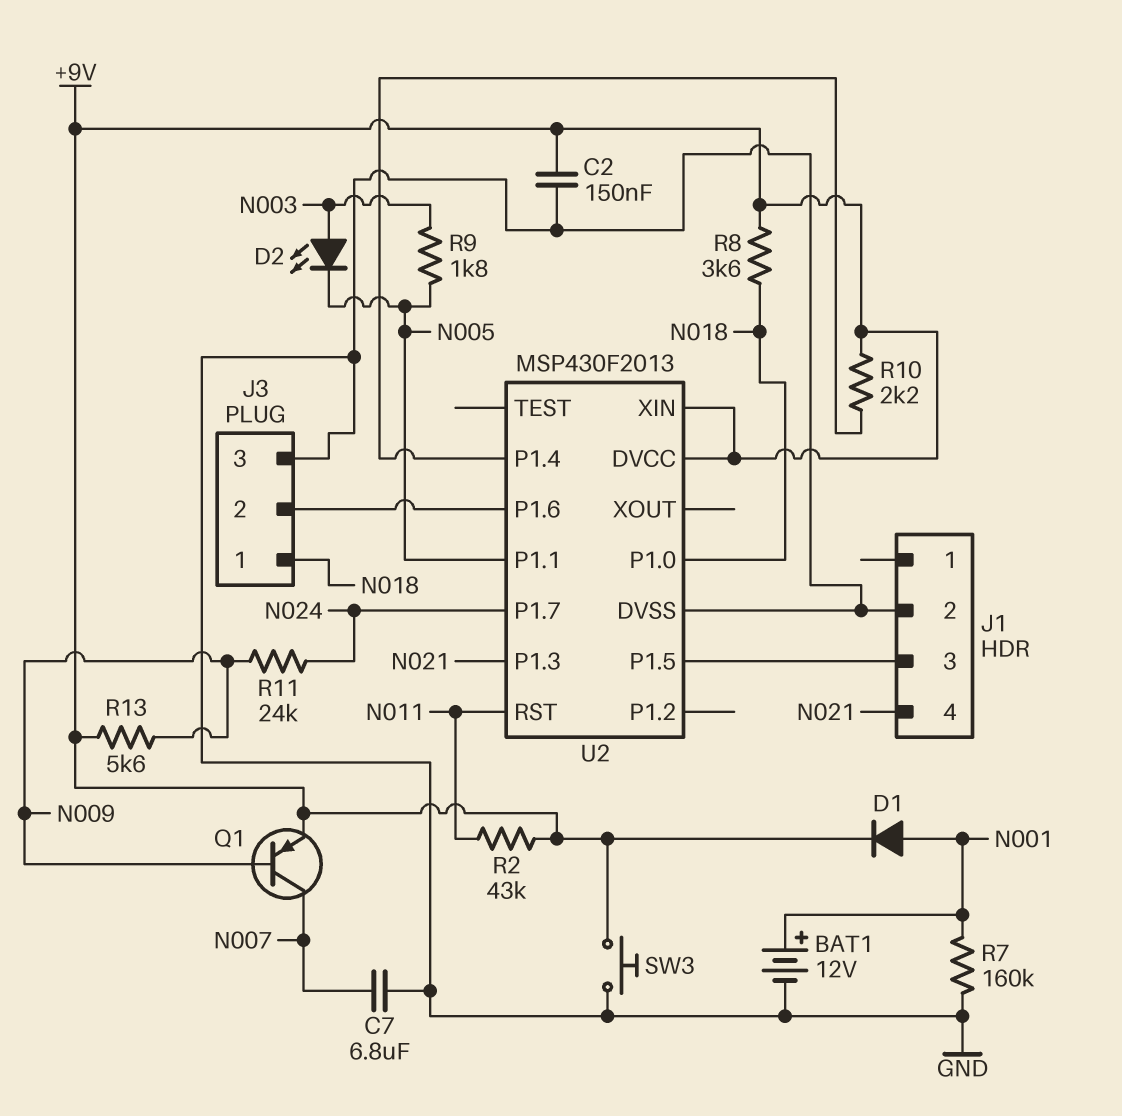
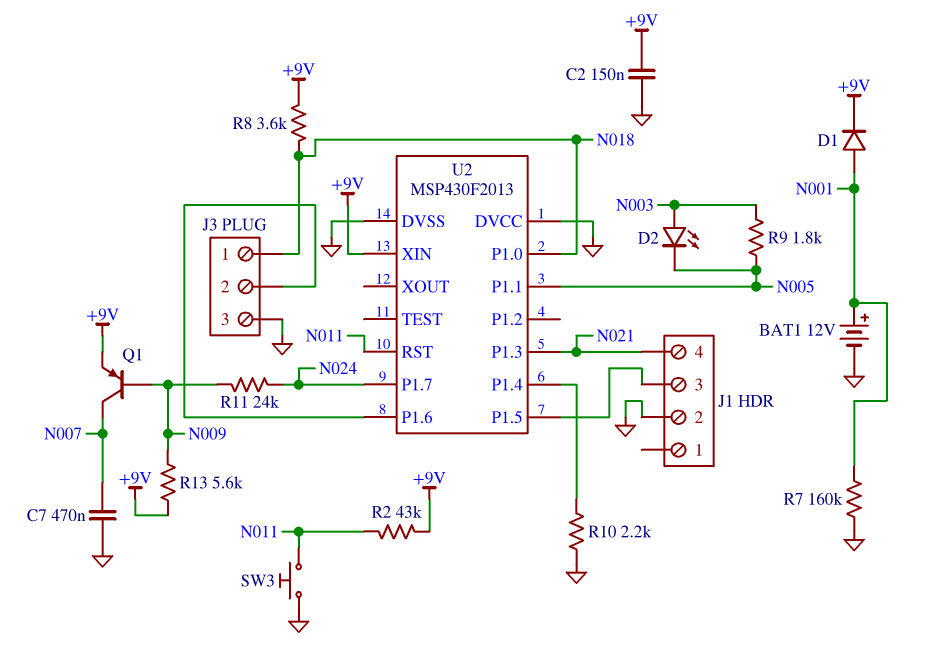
C7: 6.8uF (GND, N007) -> 470nF (GND, N007)
R10: 2.2k (+9V, U2/P1.4) -> 2.2k (GND, U2/P1.4)
SW3: button (+9V, GND) -> button (GND, N011)
U2 pin DVCC: +9V -> GND

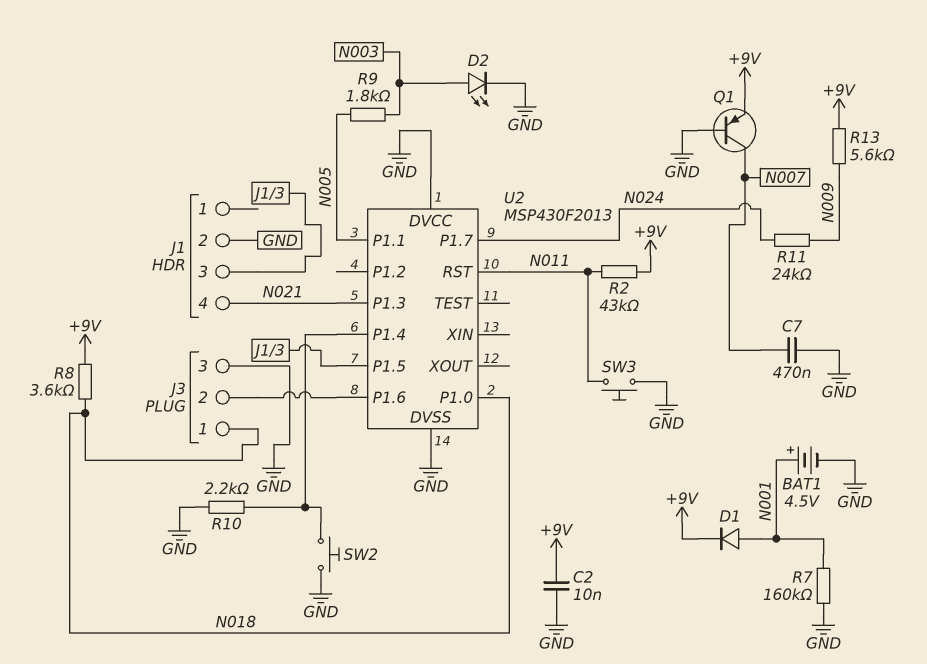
BAT1: 12V (plus N001, minus GND) -> 4.5V (plus N001, minus GND)
C2: 150nF (+9V, GND) -> 10nF (+9V, GND)
D2: LED (A N003, K N005) -> LED (A N003, K GND)
Q1: PNP (B N009, C N007, E +9V) -> PNP (B GND, C N007, E +9V)
SW2: none -> button (GND, U2/P1.4)
U2 pin XIN: +9V -> none

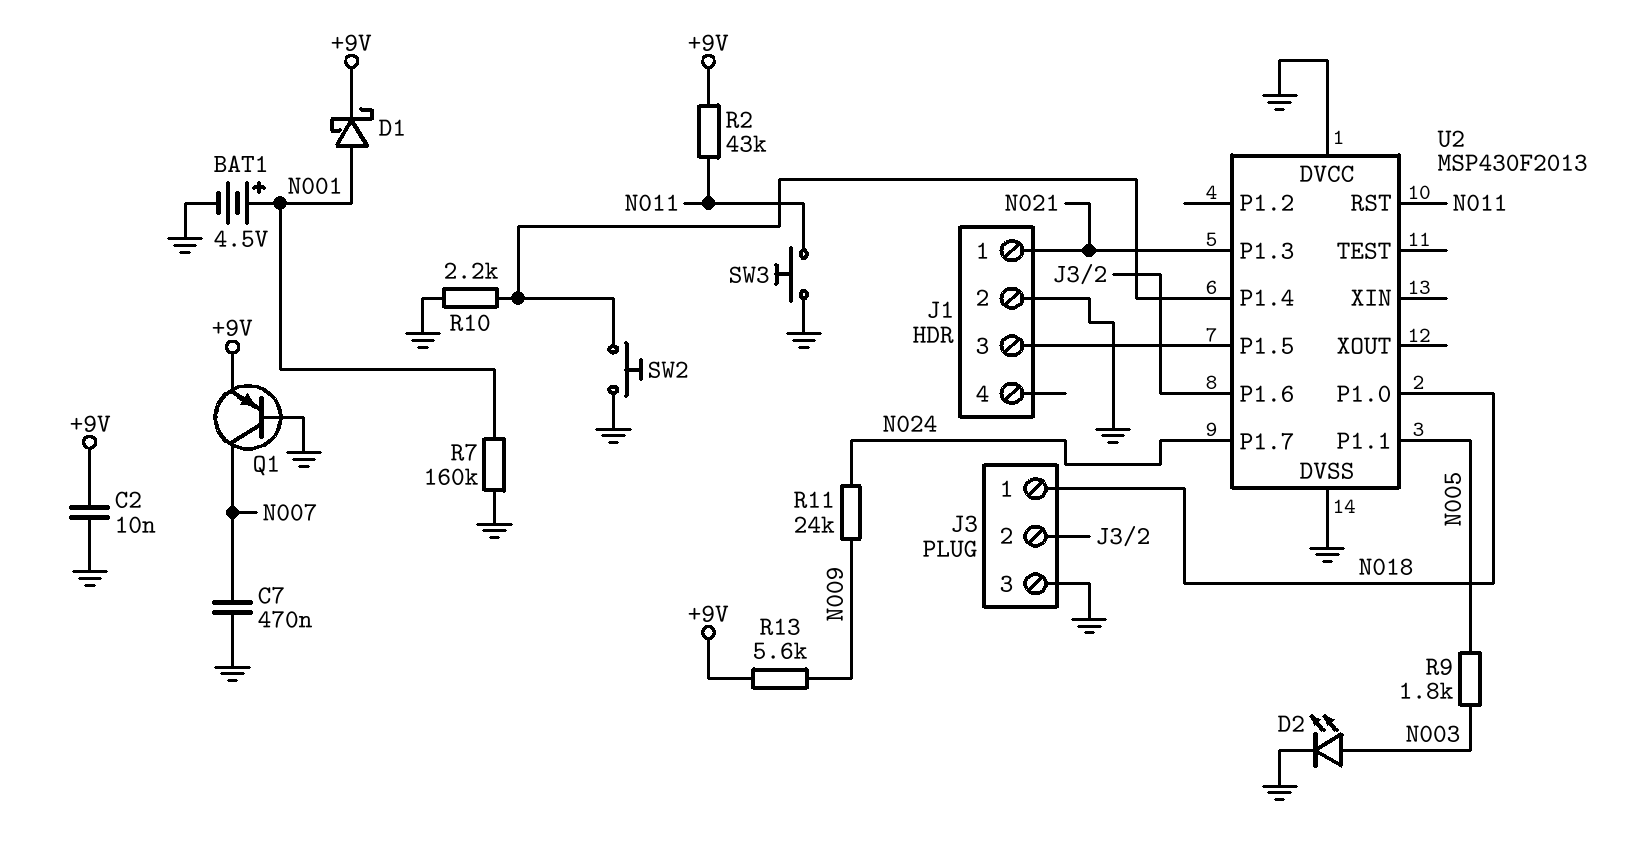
D1: diode (A N001, K +9V) -> schottky (A N001, K +9V)
J1 pin 1: none -> N021
J1 pin 4: N021 -> none
R8: 3.6k (+9V, N018) -> none

